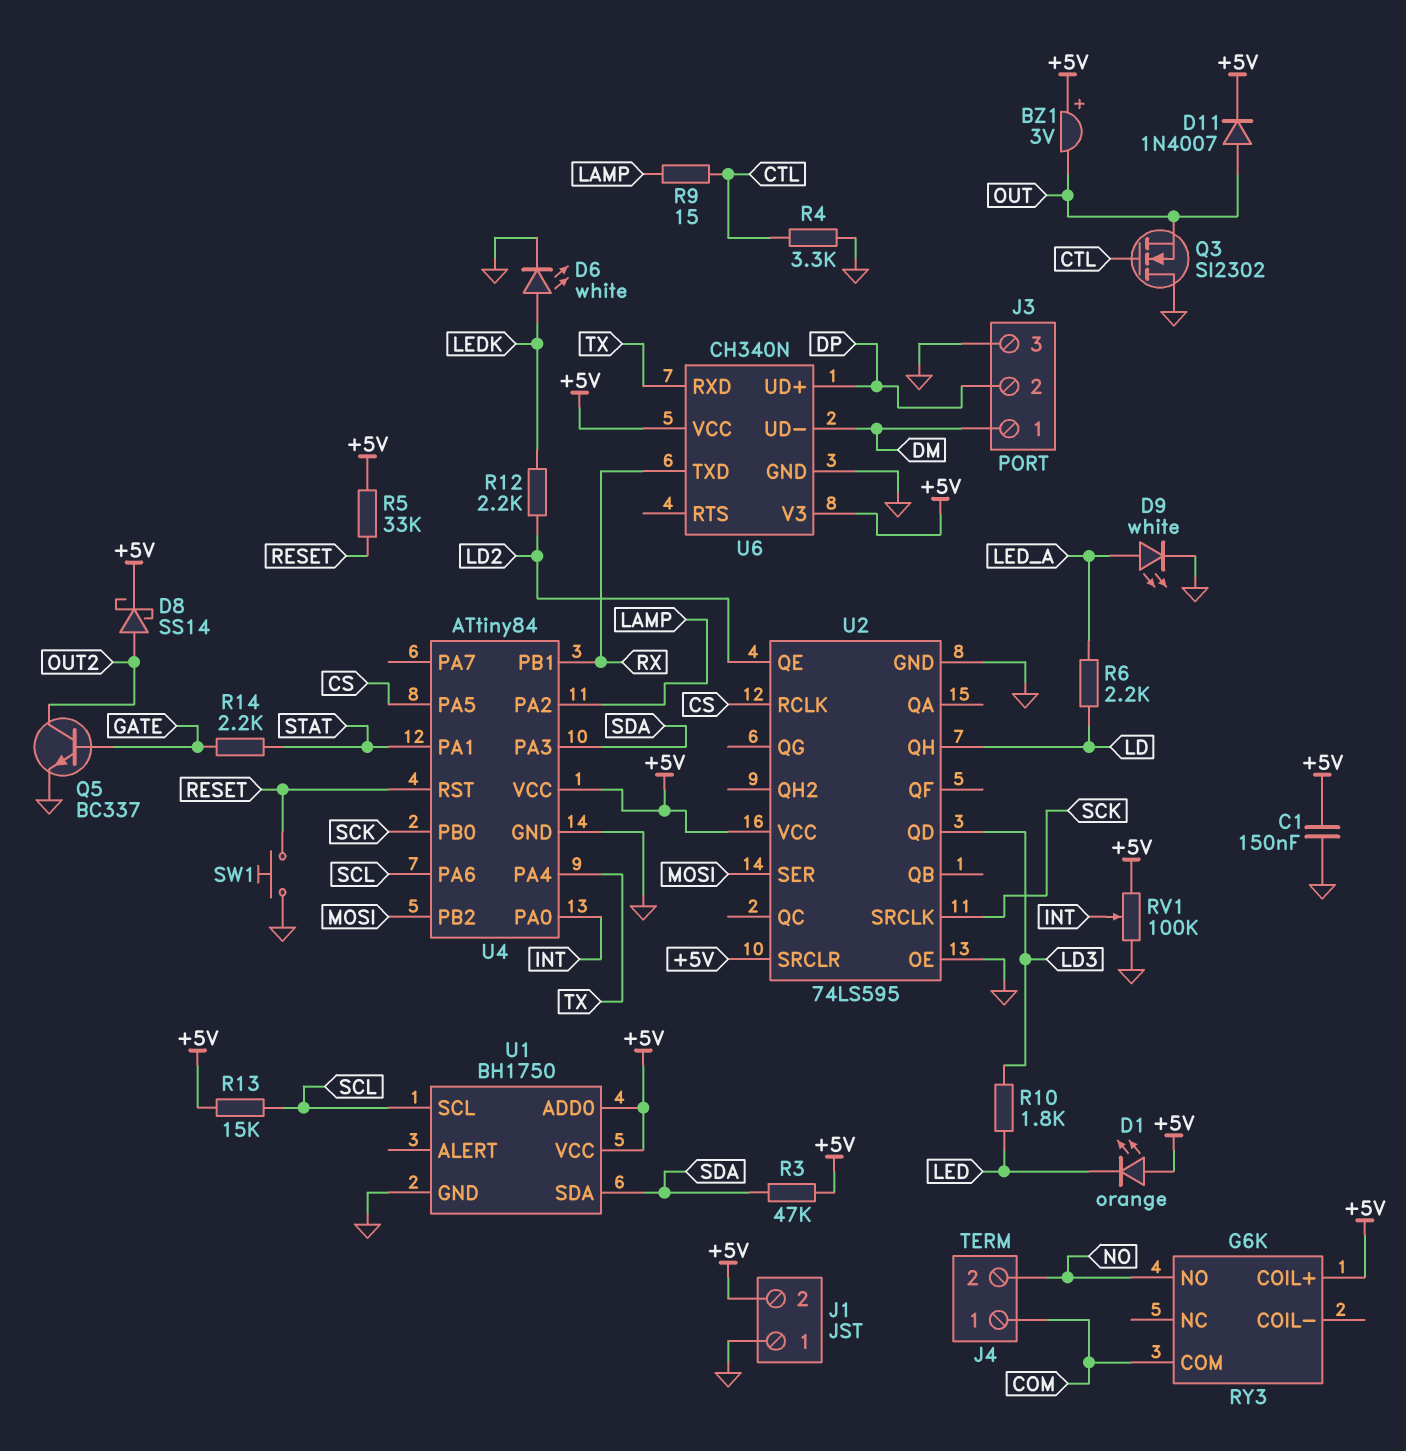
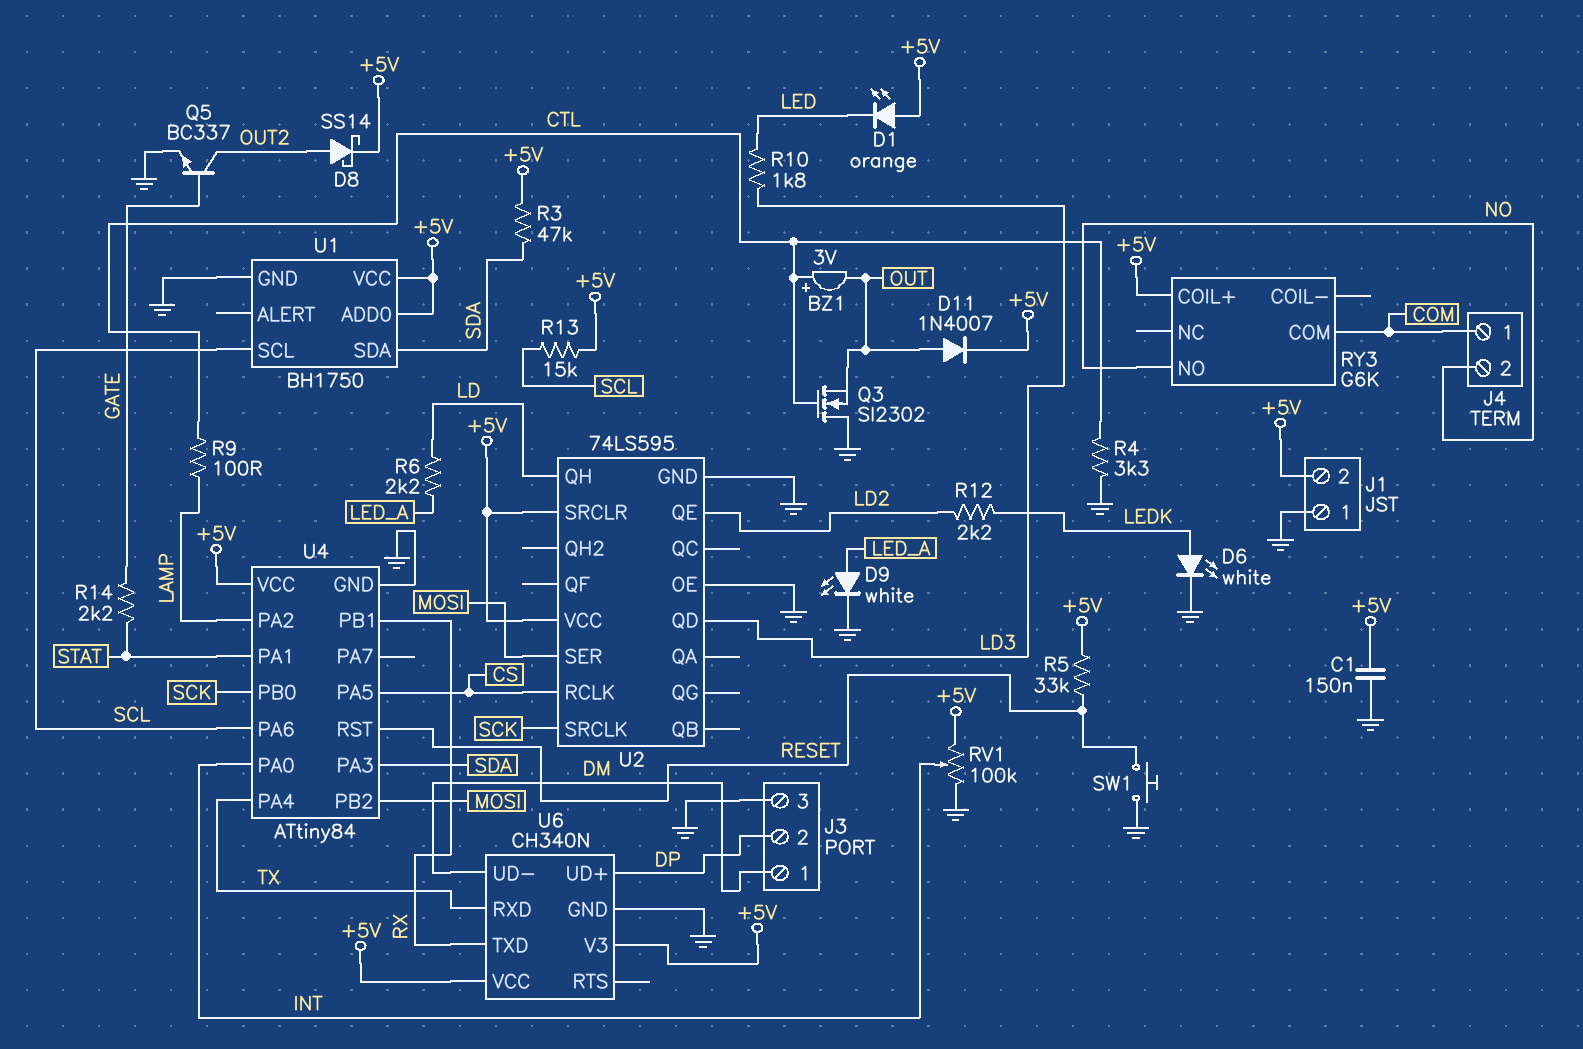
BZ1: buzzer 3V (plus +5V, minus OUT) -> buzzer 3V (plus CTL, minus OUT)
R9: 15 (CTL, LAMP) -> 100 (CTL, LAMP)

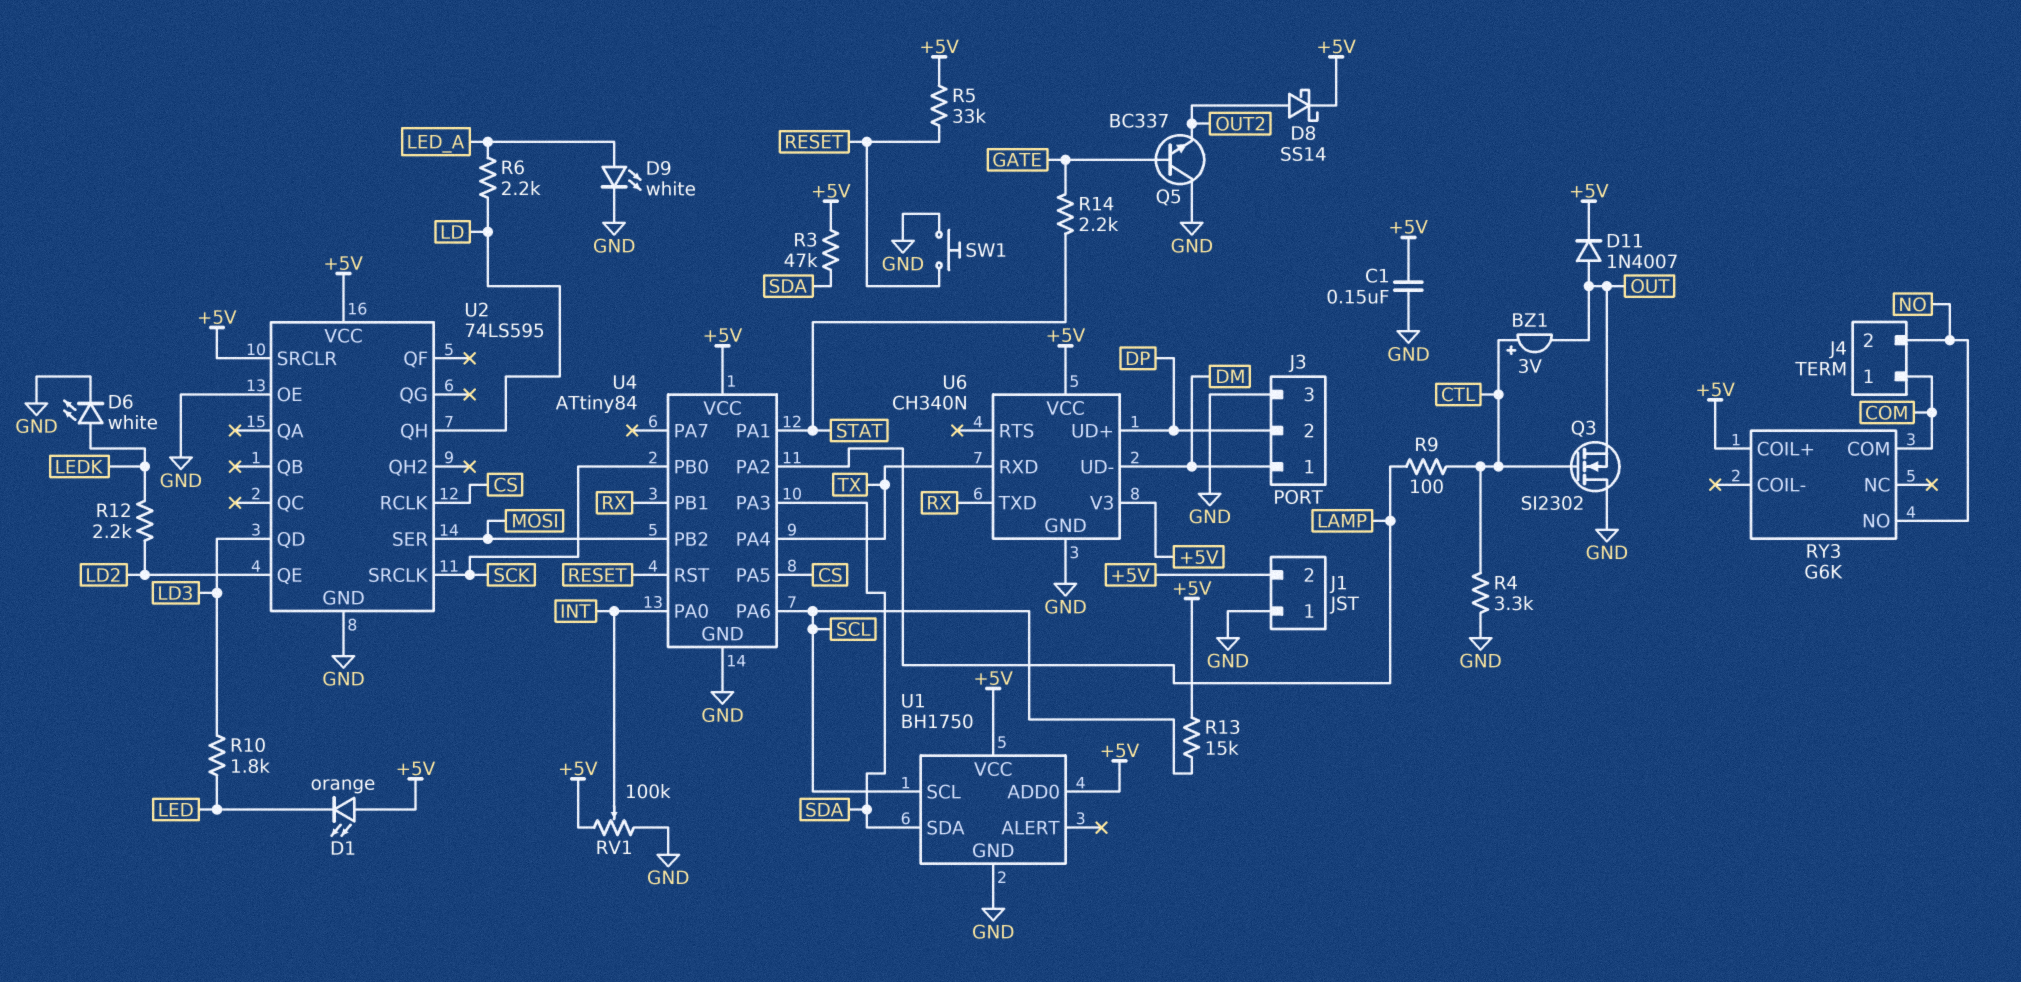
Q5: NPN BC337 (B GATE, C OUT2, E GND) -> NPN BC337 (B GATE, C GND, E OUT2)

